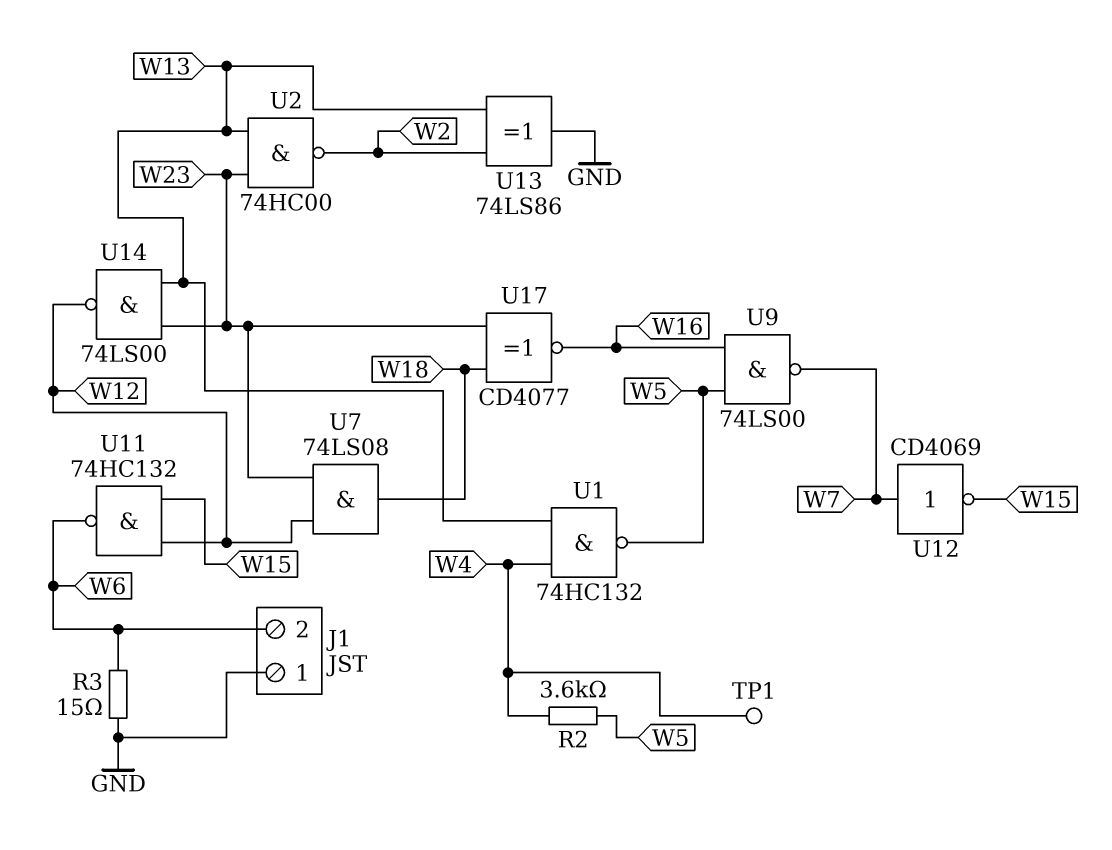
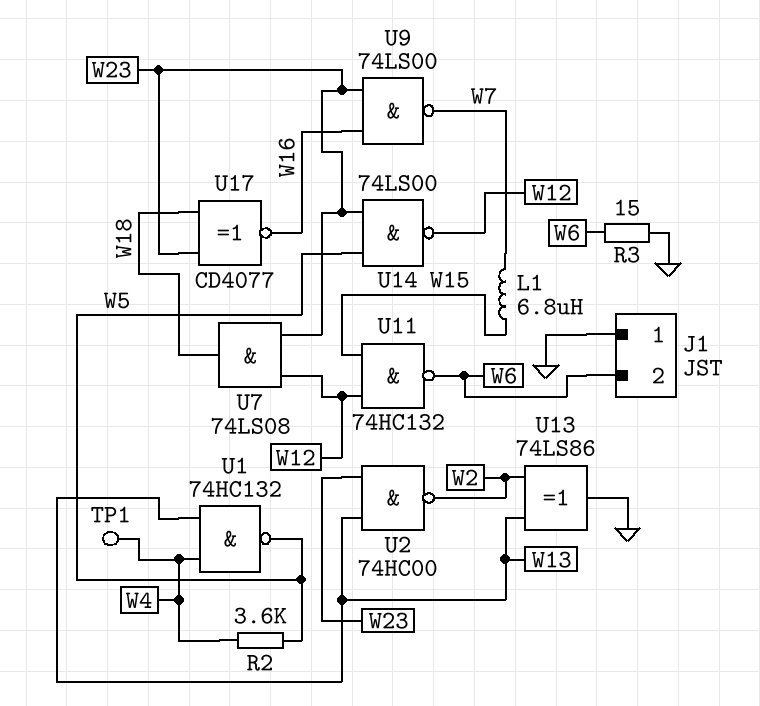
L1: none -> 6.8uH (W7, W15)
U9: NAND 74LS00 (in W5, in W16, out W7) -> NAND 74LS00 (in W16, in W23, out W7)
U12: NOT CD4069 (in W7, out W15) -> none
U14: NAND 74LS00 (in W13, in W23, out W12) -> NAND 74LS00 (in W5, in W23, out W12)

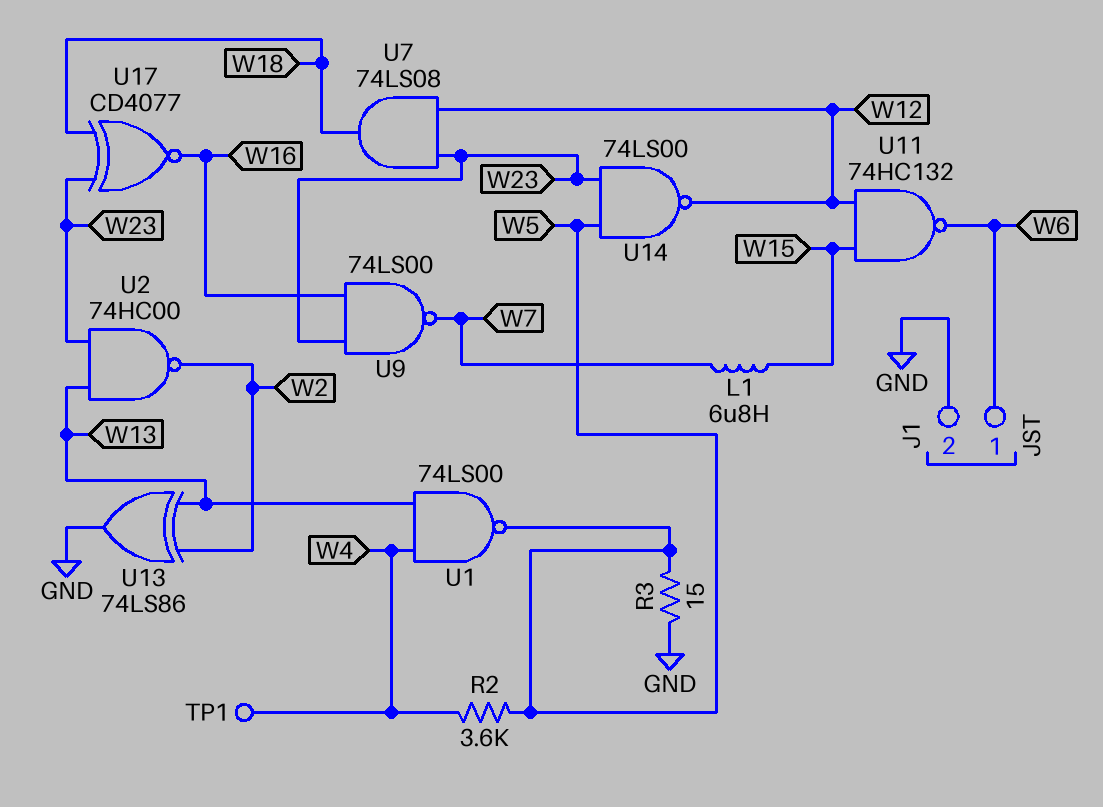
J1 pin 1: GND -> W6
J1 pin 2: W6 -> GND
R3: 15 (GND, W6) -> 15 (GND, W5)
U1: NAND 74HC132 (in W4, in W13, out W5) -> NAND 74LS00 (in W4, in W13, out W5)

